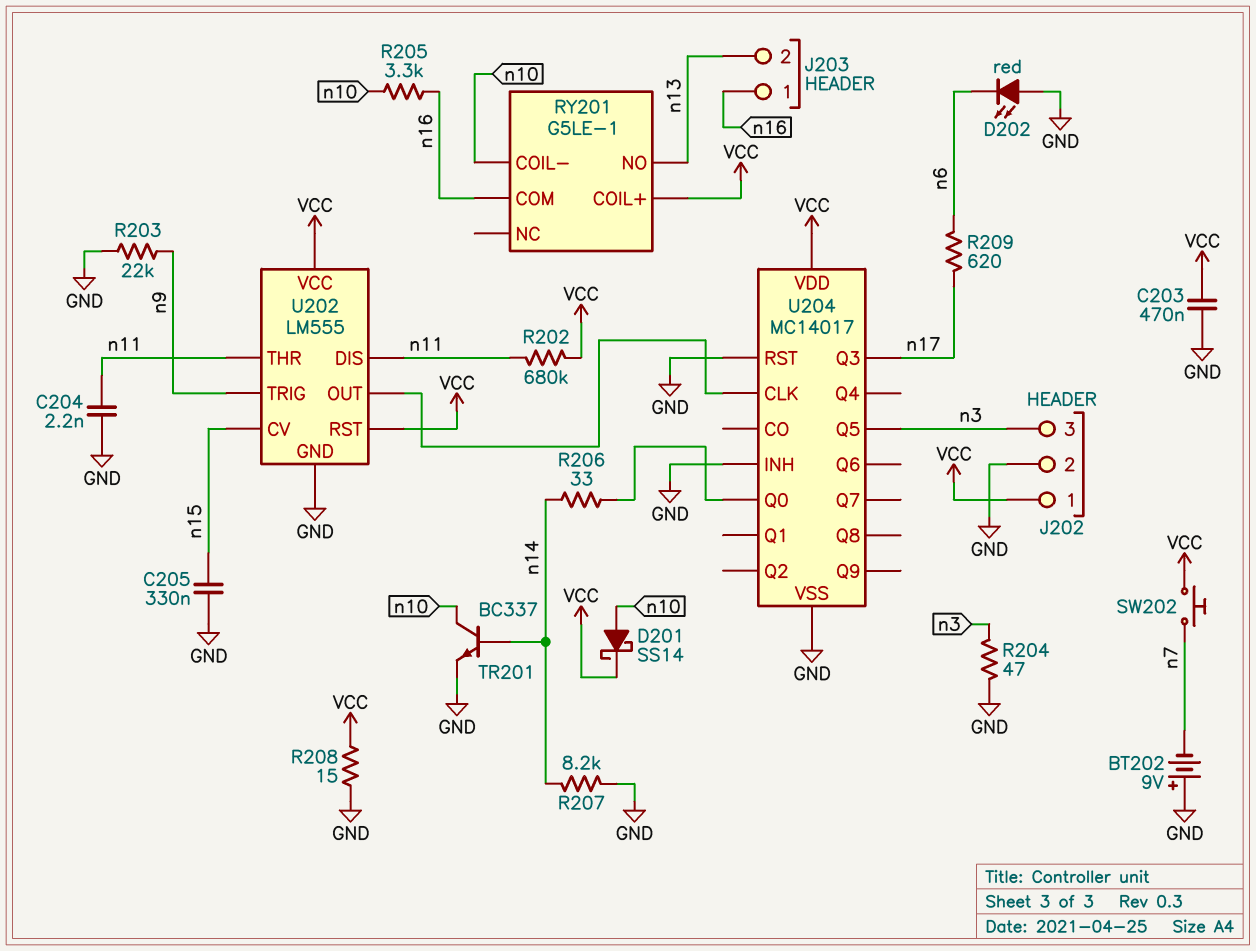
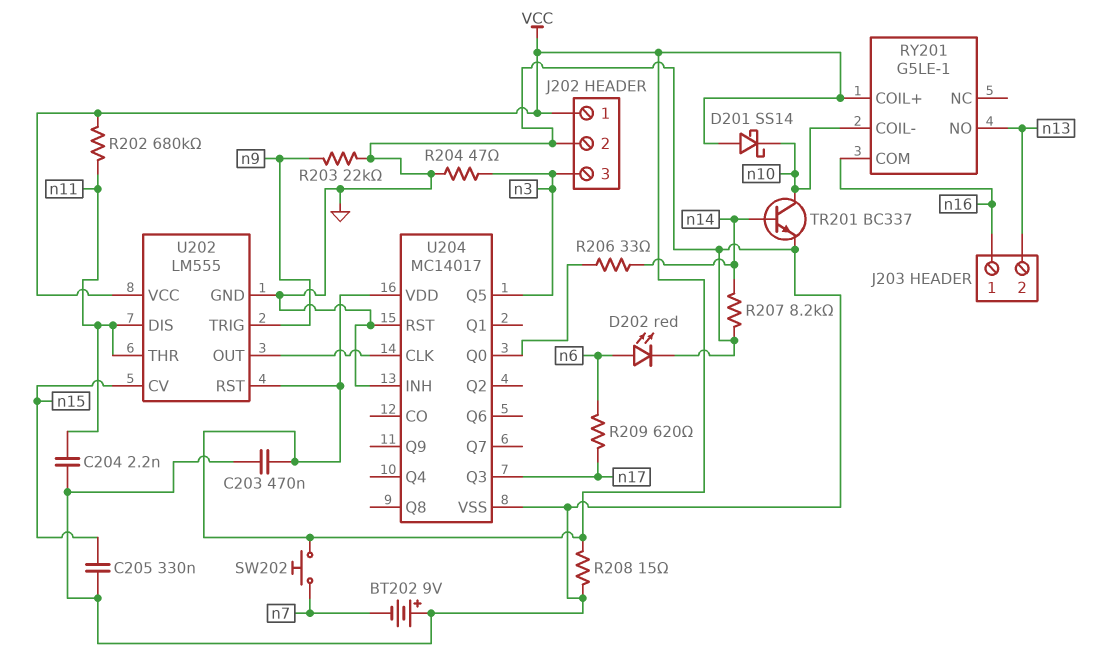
D201: schottky SS14 (A n10, K VCC) -> schottky SS14 (A VCC, K n10)
D202: LED red (A GND, K n6) -> LED red (A n6, K GND)
R205: 3.3k (n10, n16) -> none

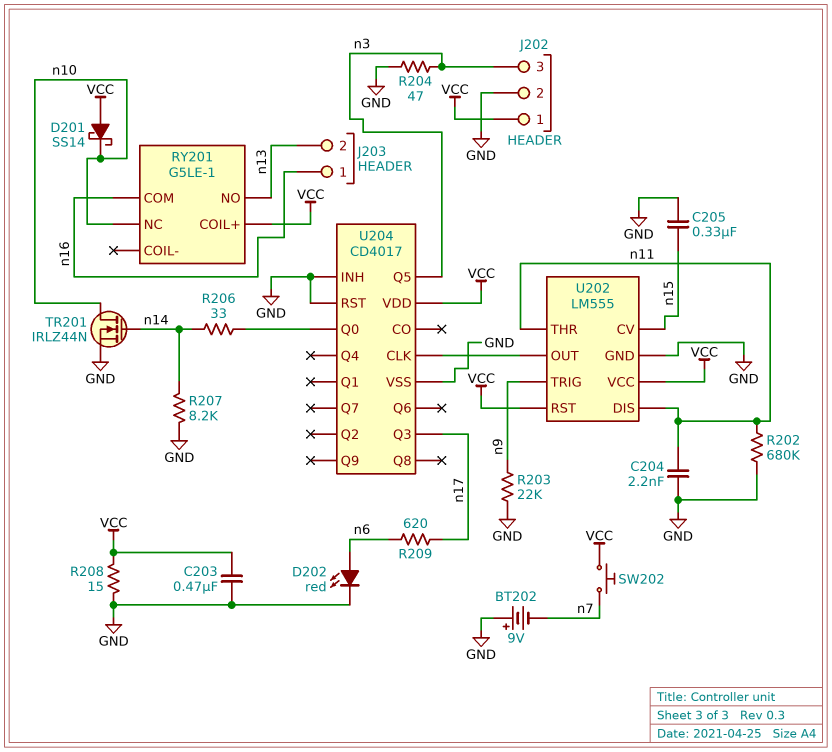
R202: 680k (VCC, n11) -> 680k (GND, n11)
RY201 pin COIL-: n10 -> none
RY201 pin NC: none -> n10
TR201: NPN BC337 (B n14, C n10, E GND) -> NMOS IRLZ44N (G n14, D n10, S GND)
U204: MC14017 -> CD4017

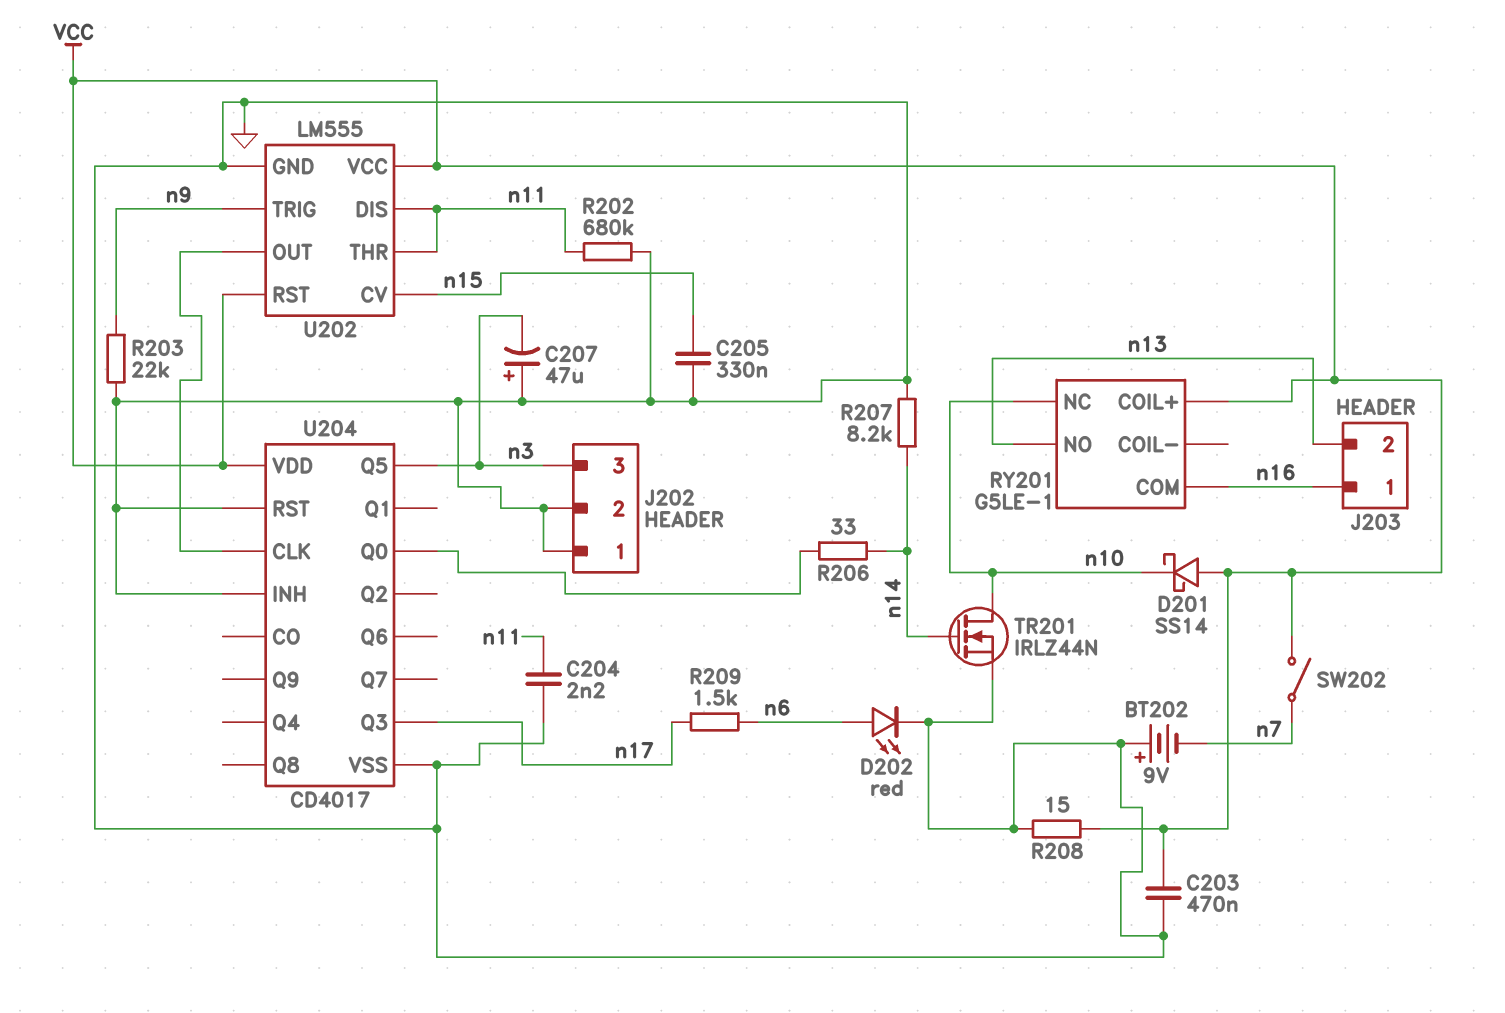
C207: none -> 47uF (plus GND, minus n3)
J202 pin 1: VCC -> GND
R204: 47 (GND, n3) -> none
R209: 620 (n6, n17) -> 1.5k (n6, n17)
SW202: button (VCC, n7) -> switch (VCC, n7)

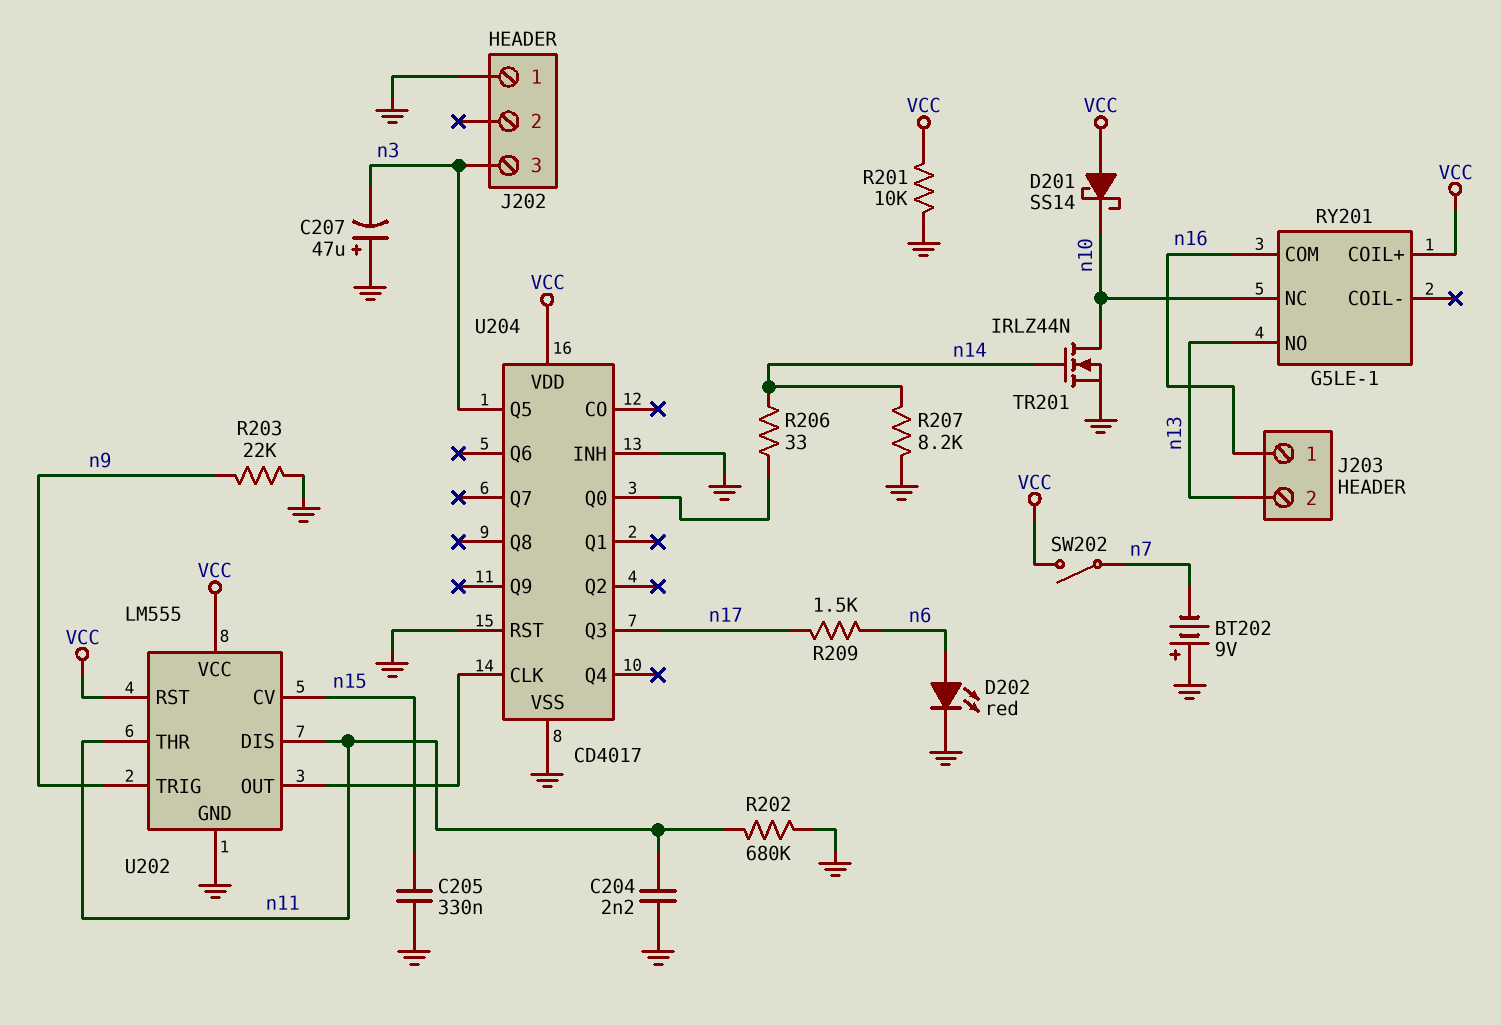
C203: 470nF (GND, VCC) -> none
J202 pin 2: GND -> none
R201: none -> 10k (GND, VCC)
R208: 15 (GND, VCC) -> none

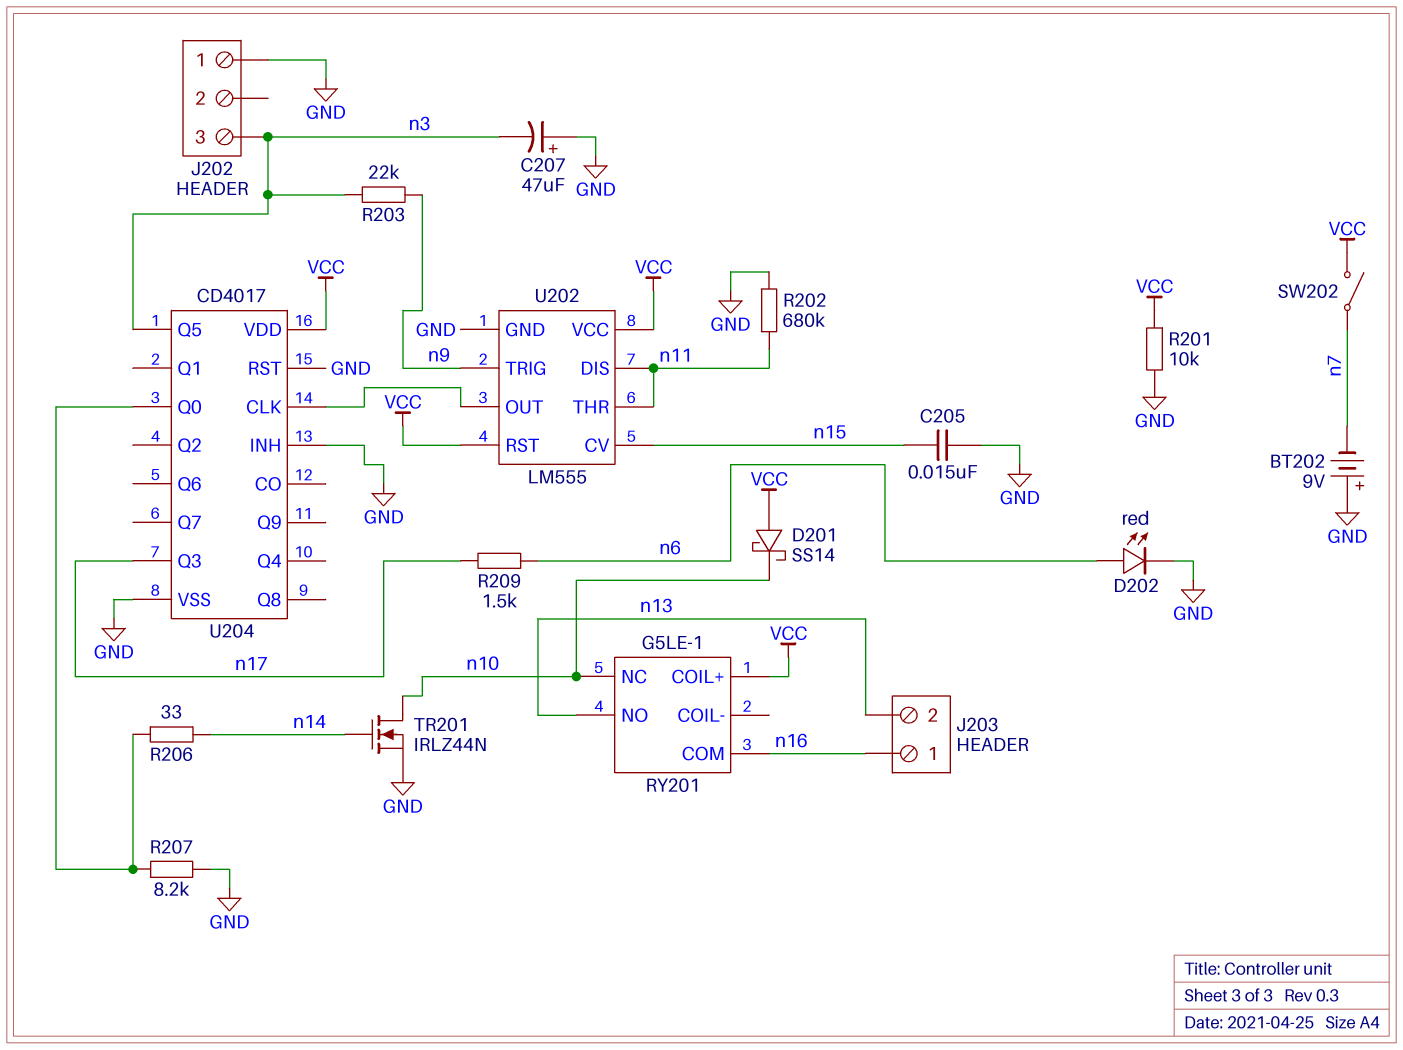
C204: 2.2nF (GND, n11) -> none
C205: 330nF (GND, n15) -> 15nF (GND, n15)
R203: 22k (GND, n9) -> 22k (n3, n9)
R207: 8.2k (GND, n14) -> 8.2k (GND, U204/Q0)

